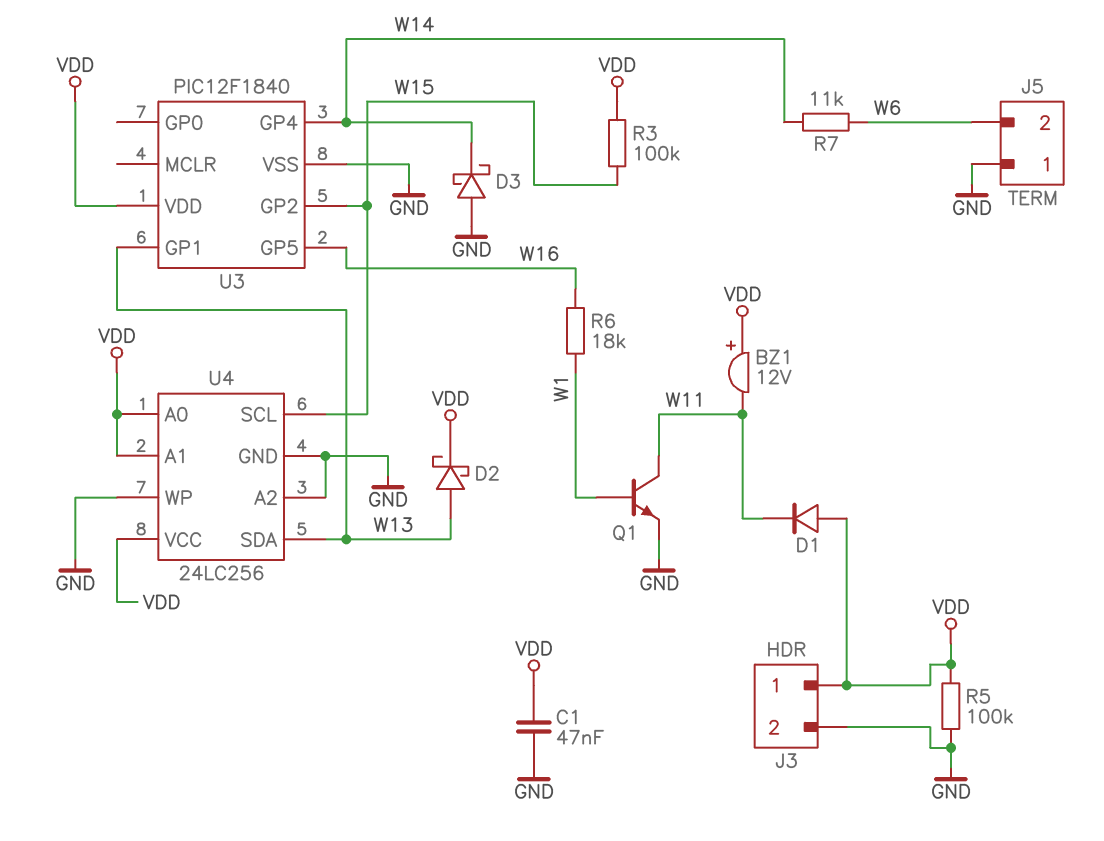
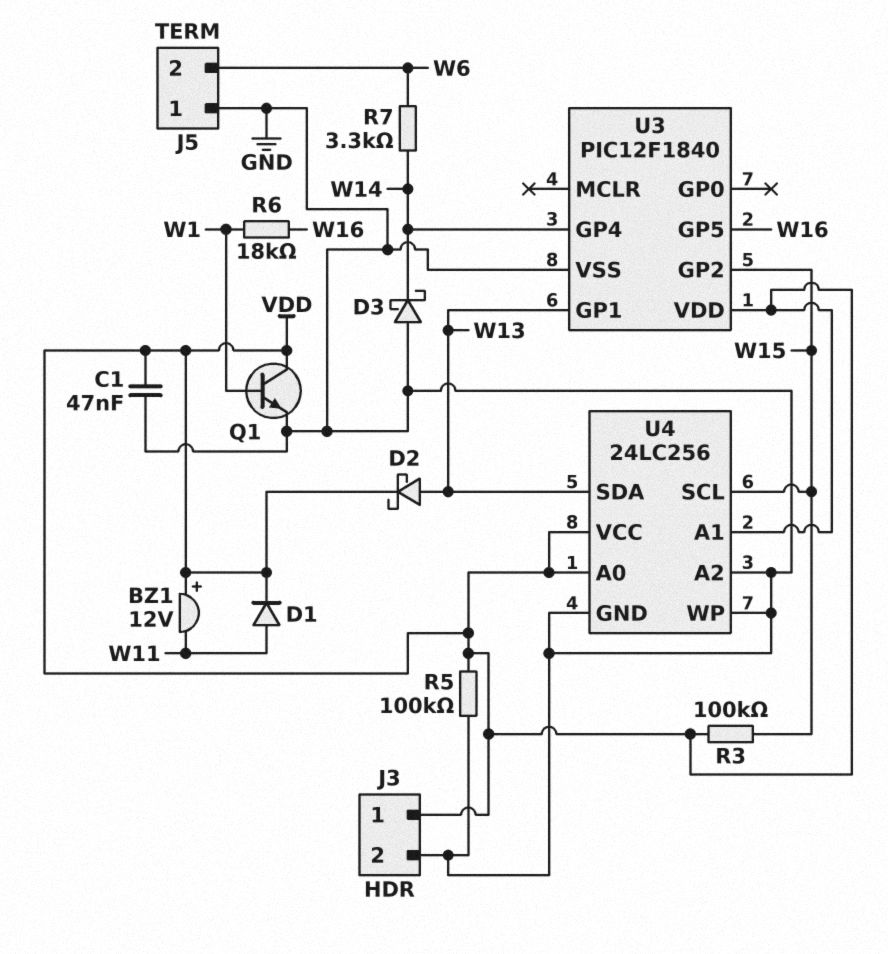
D1: diode (A VDD, K W11) -> diode (A W11, K VDD)
Q1: NPN (B W1, C W11, E GND) -> NPN (B W1, C VDD, E GND)
R7: 11k (W6, W14) -> 3.3k (W6, W14)

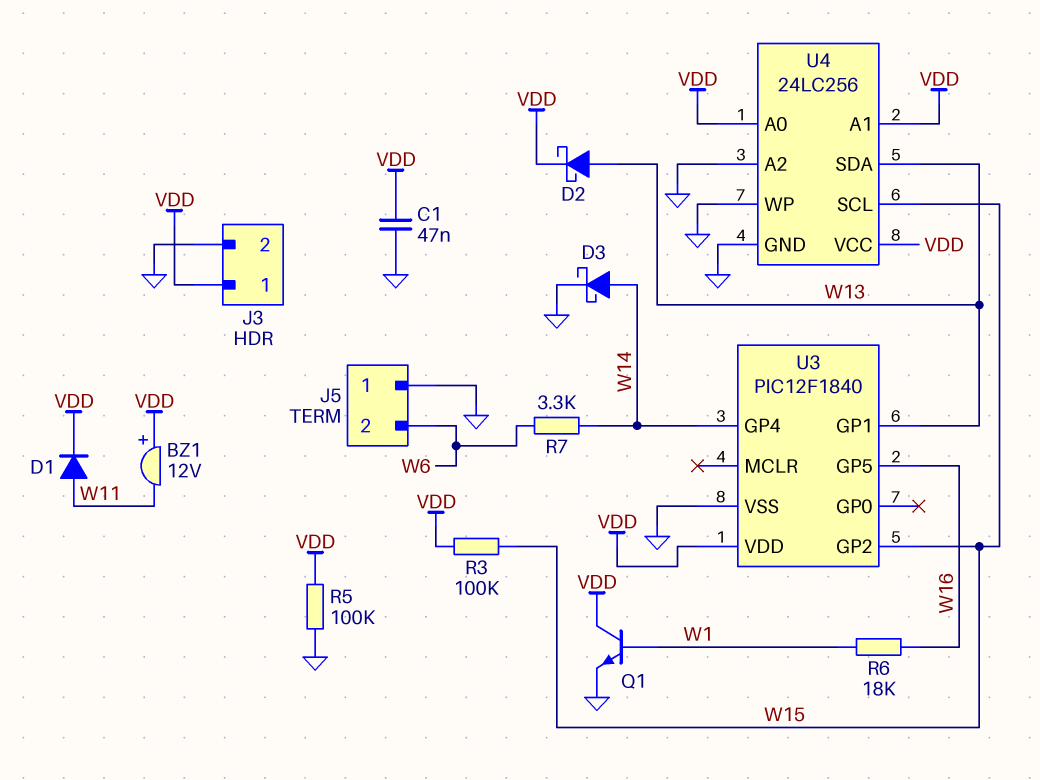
D3: schottky (A GND, K W14) -> schottky (A W14, K GND)

